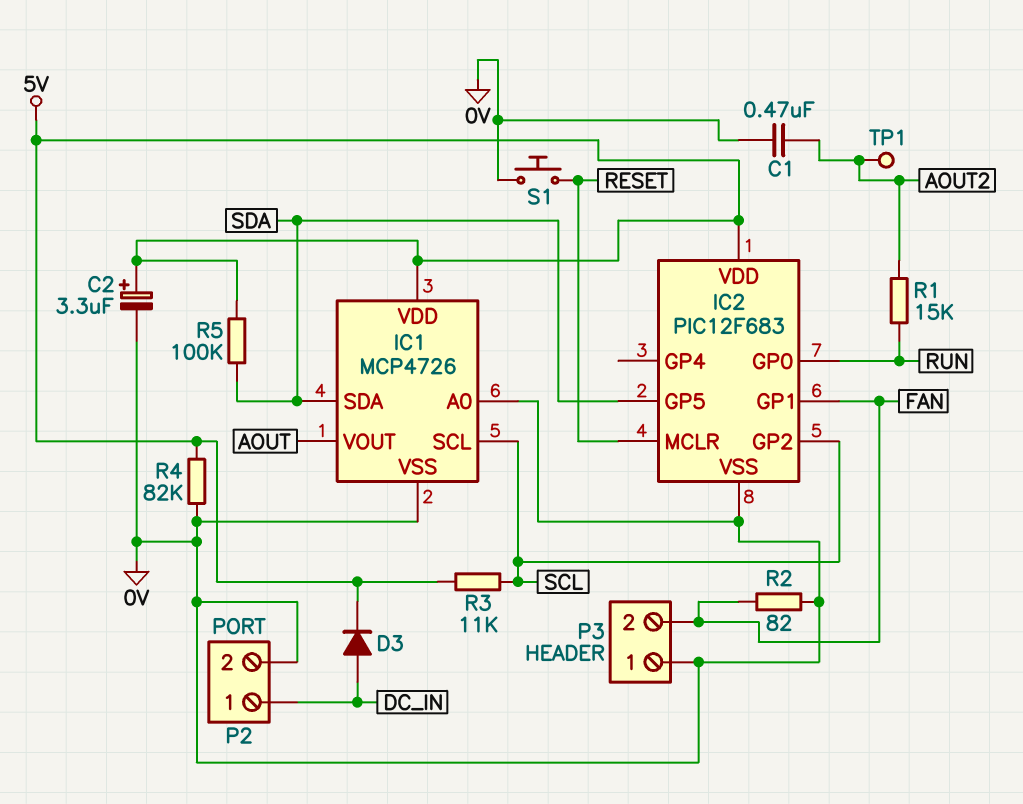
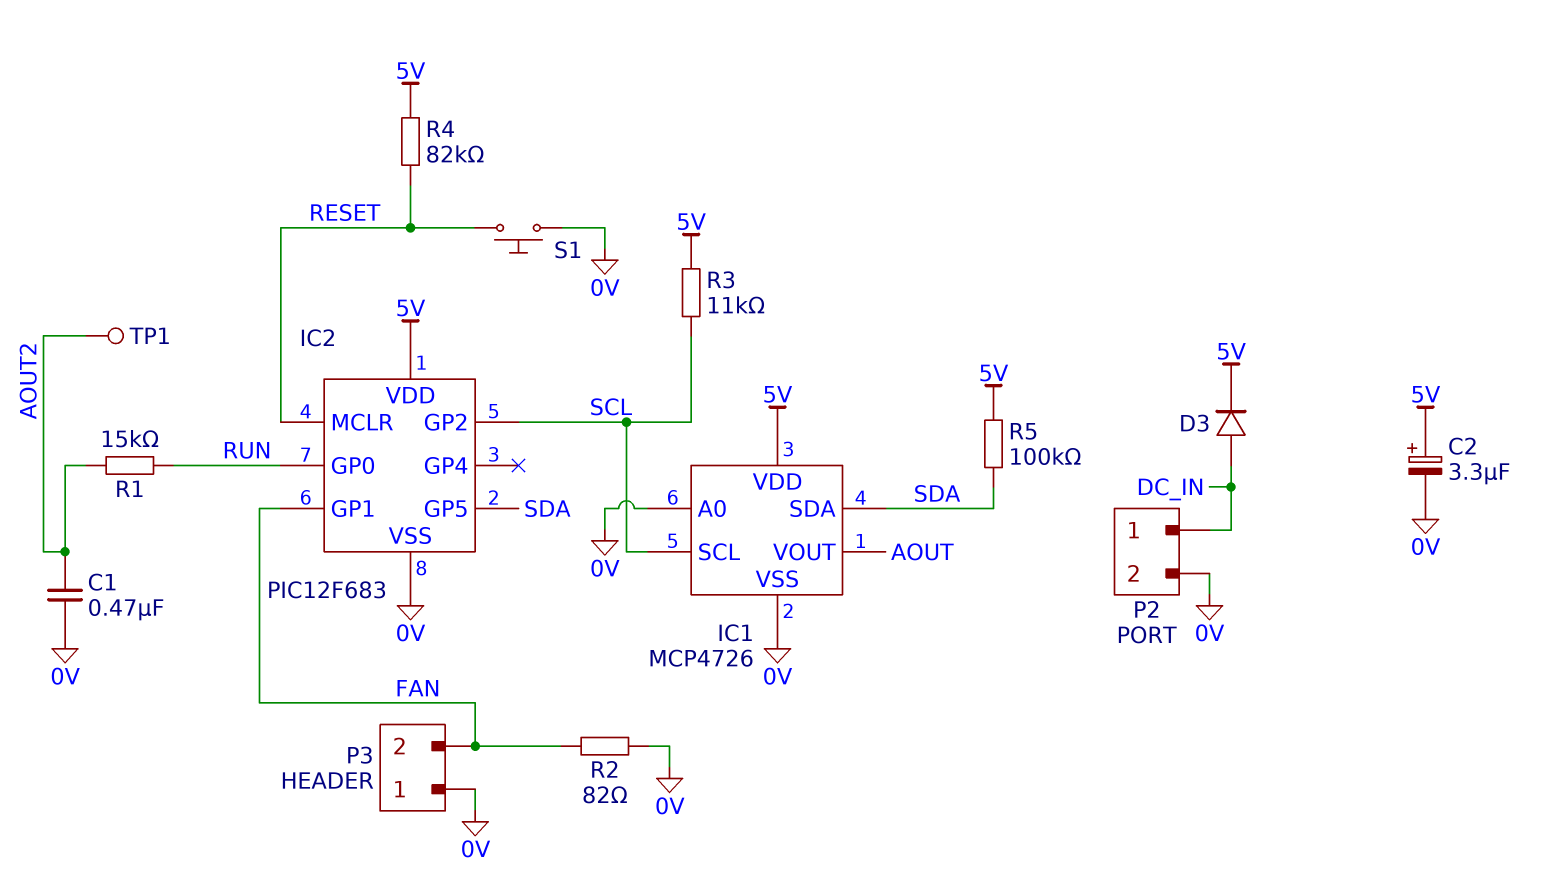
R4: 82k (0V, 5V) -> 82k (5V, RESET)

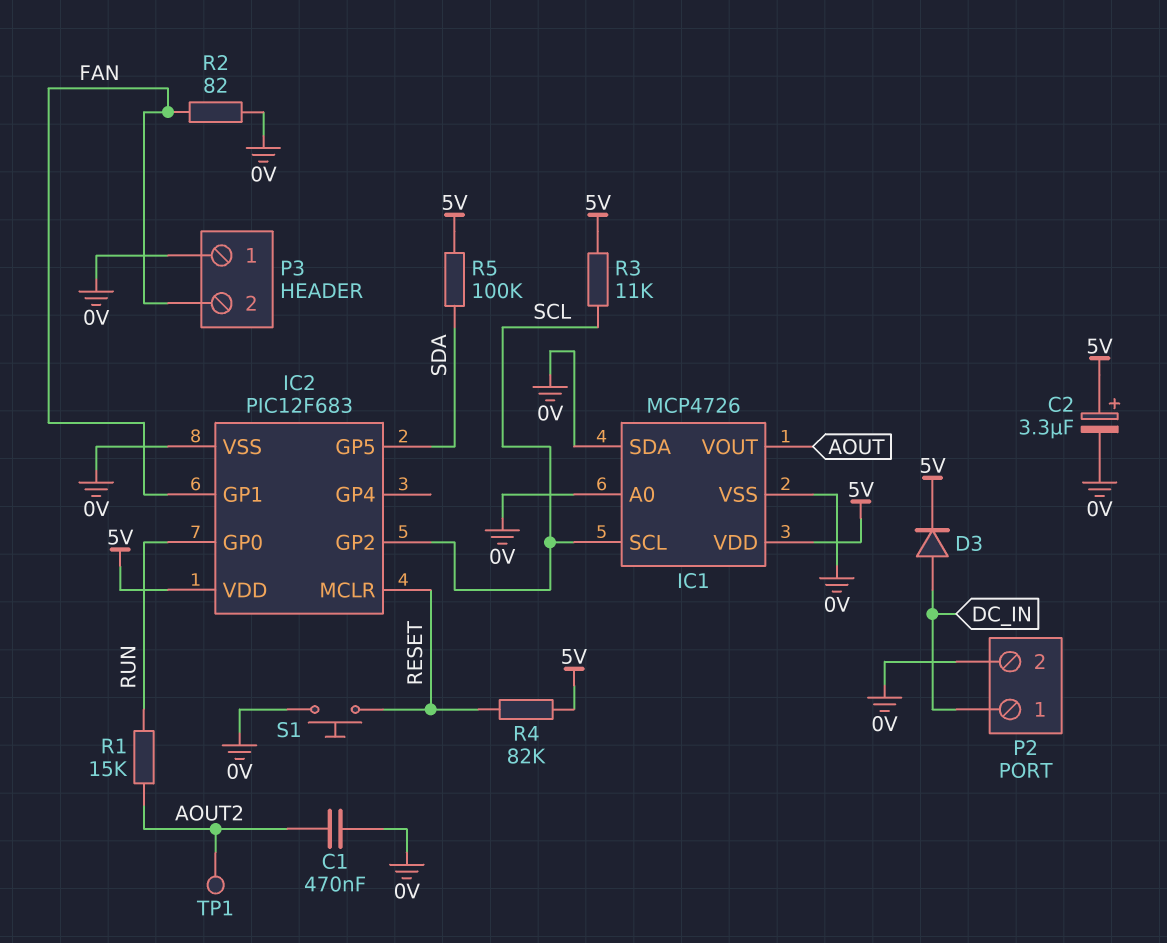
IC1 pin SDA: SDA -> 0V

